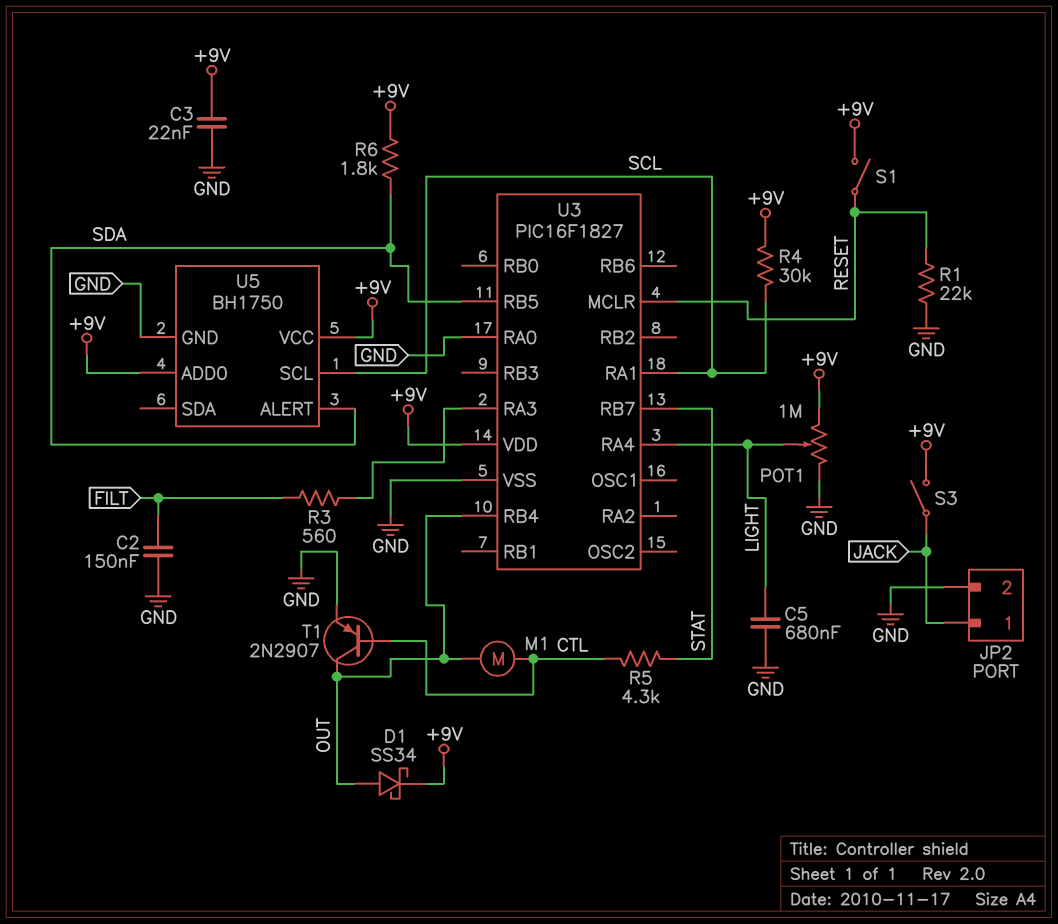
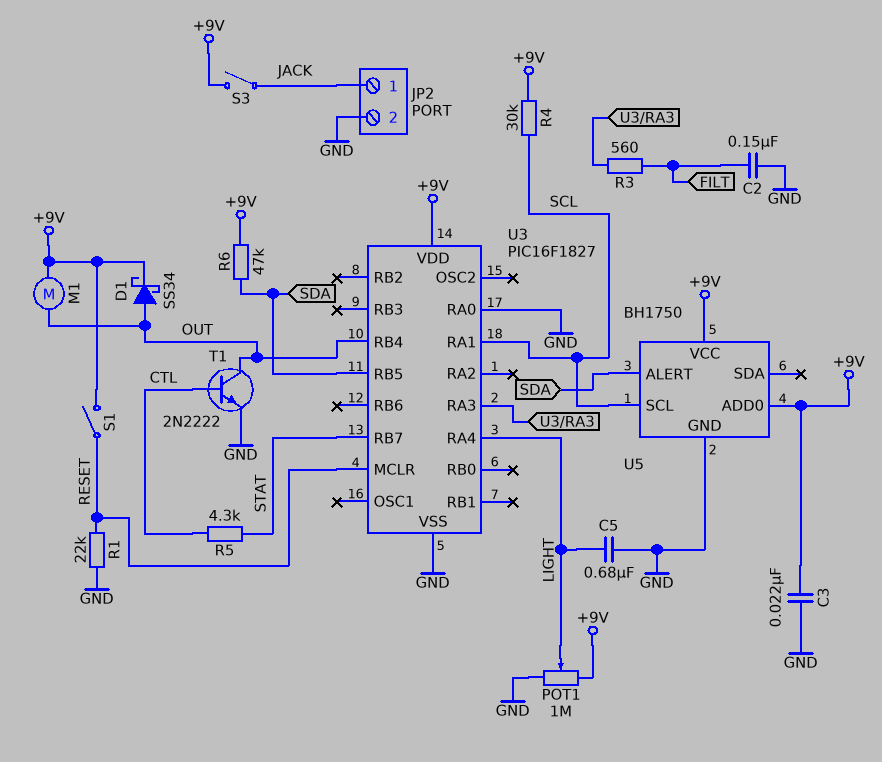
M1: motor (CTL, OUT) -> motor (+9V, OUT)
R6: 1.8k (+9V, SDA) -> 47k (+9V, SDA)
T1: PNP 2N2907 (B CTL, C OUT, E GND) -> NPN 2N2222 (B CTL, C OUT, E GND)

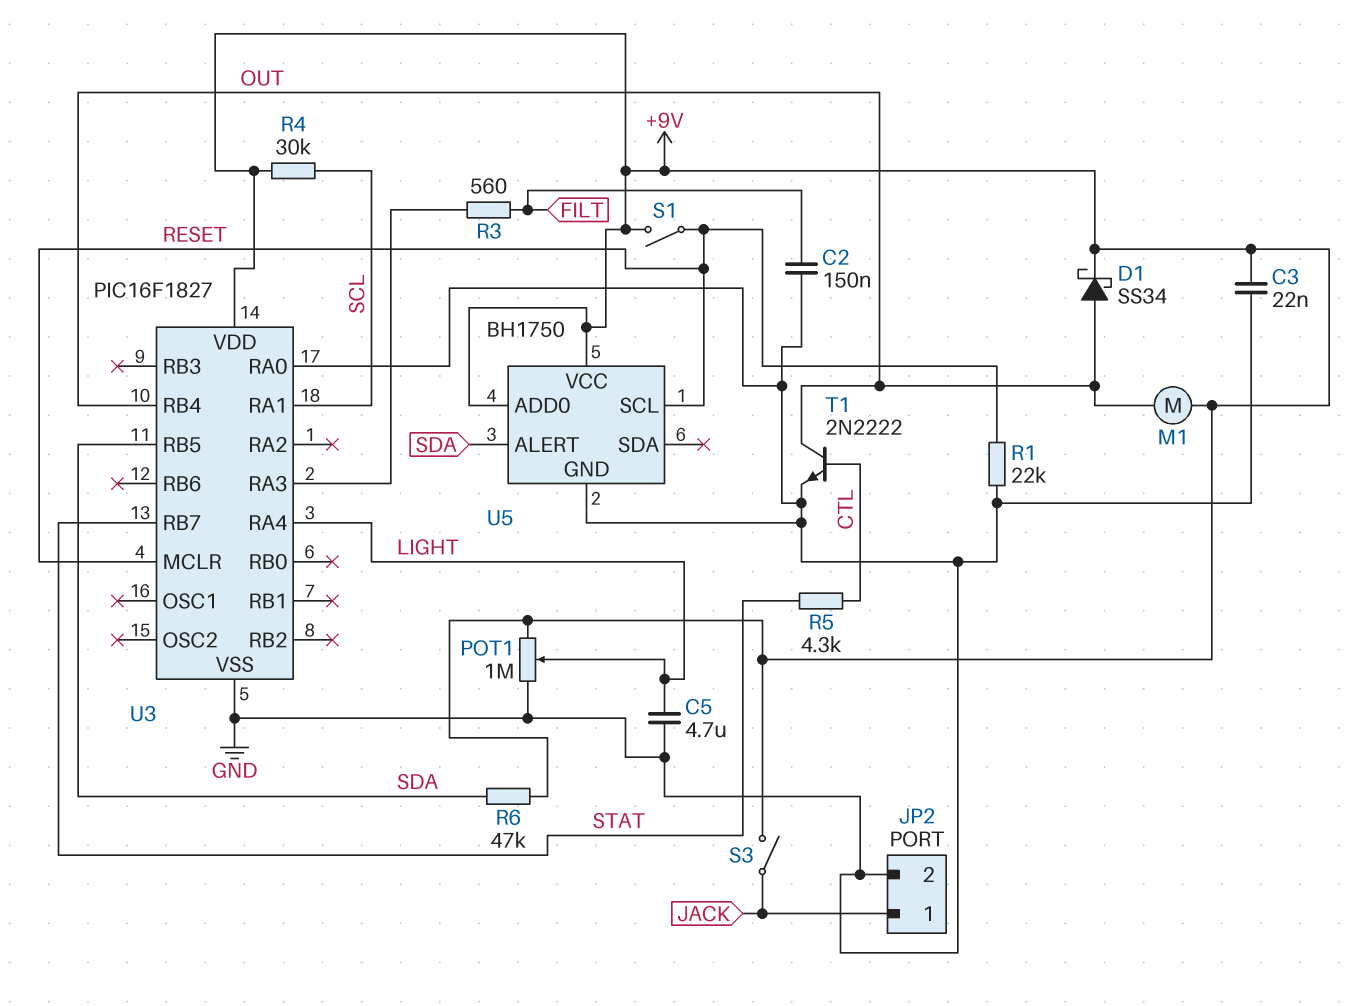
C5: 680nF (GND, LIGHT) -> 4.7uF (GND, LIGHT)
U5 pin SCL: SCL -> RESET

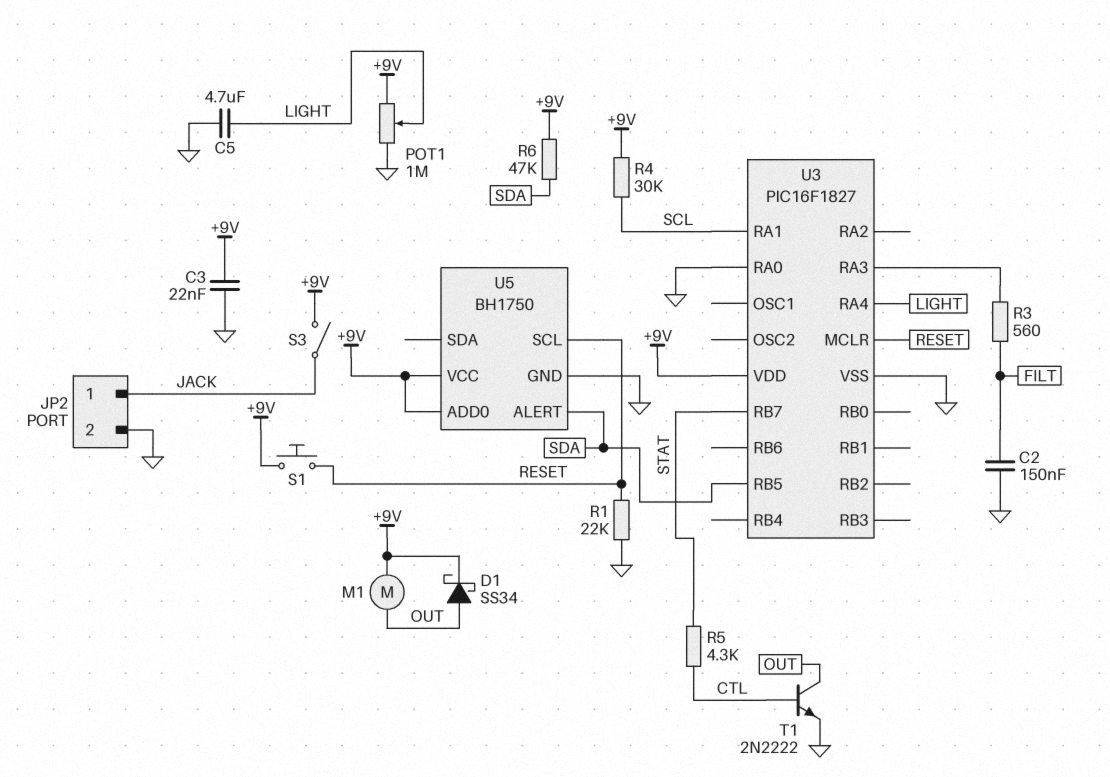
S1: switch (+9V, RESET) -> button (+9V, RESET)
U3 pin RB4: OUT -> none

